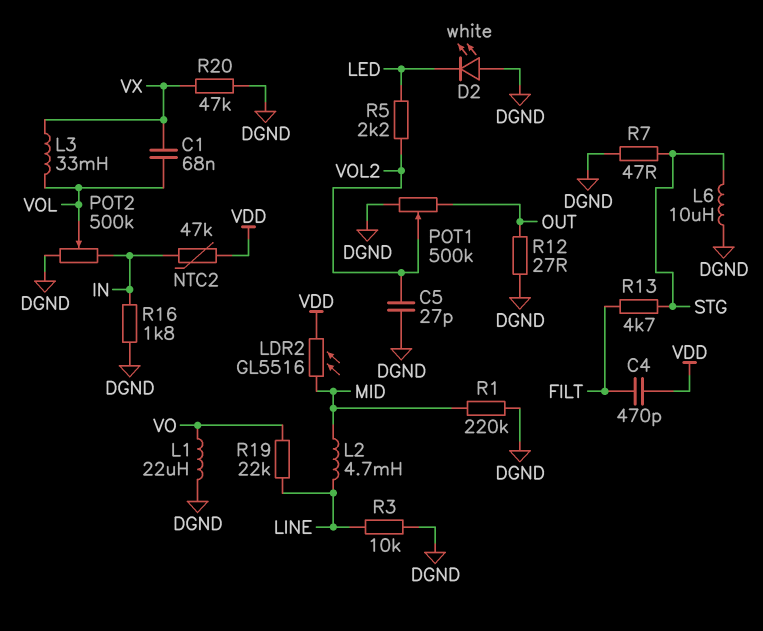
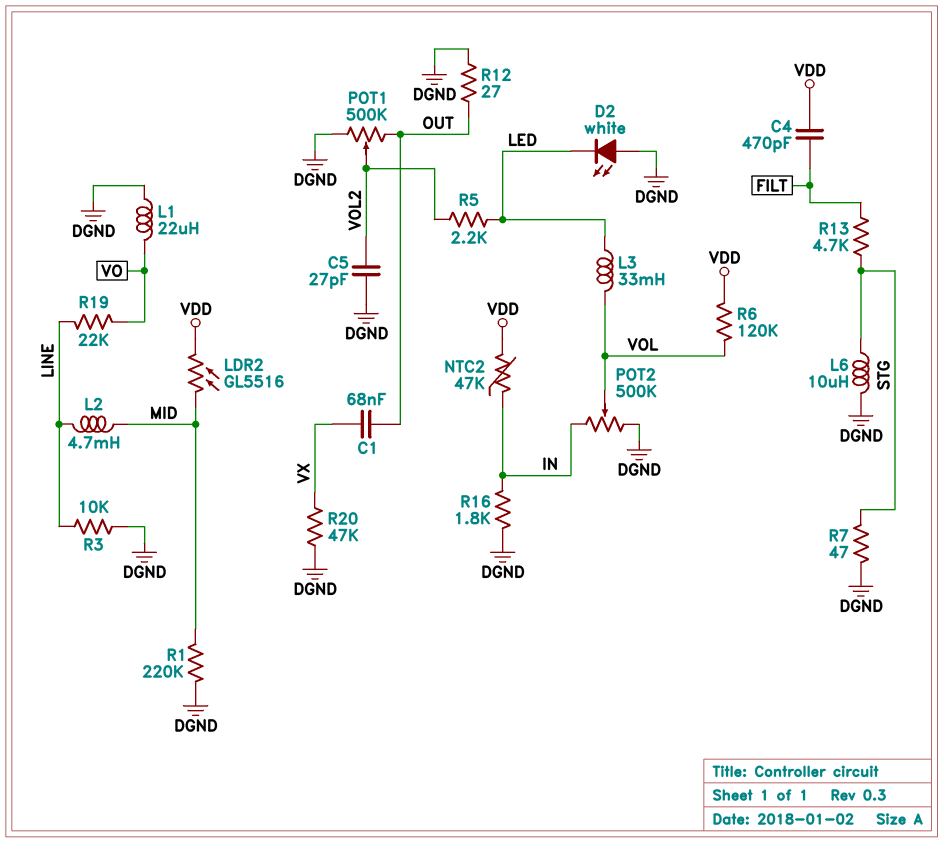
C1: 68nF (VOL, VX) -> 68nF (OUT, VX)
L3: 33mH (VOL, VX) -> 33mH (LED, VOL)
R6: none -> 120k (VDD, VOL)

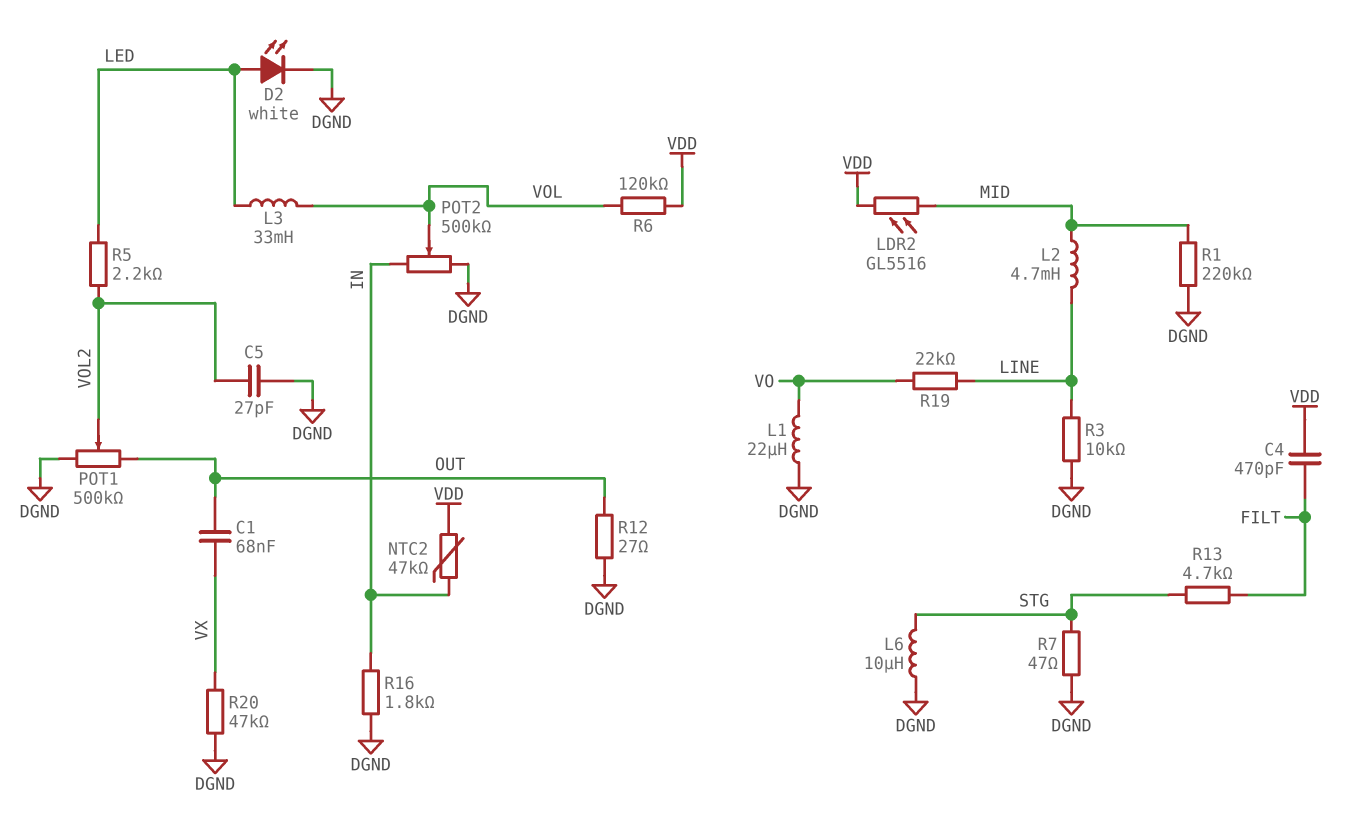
D2: LED white (A DGND, K LED) -> LED white (A LED, K DGND)

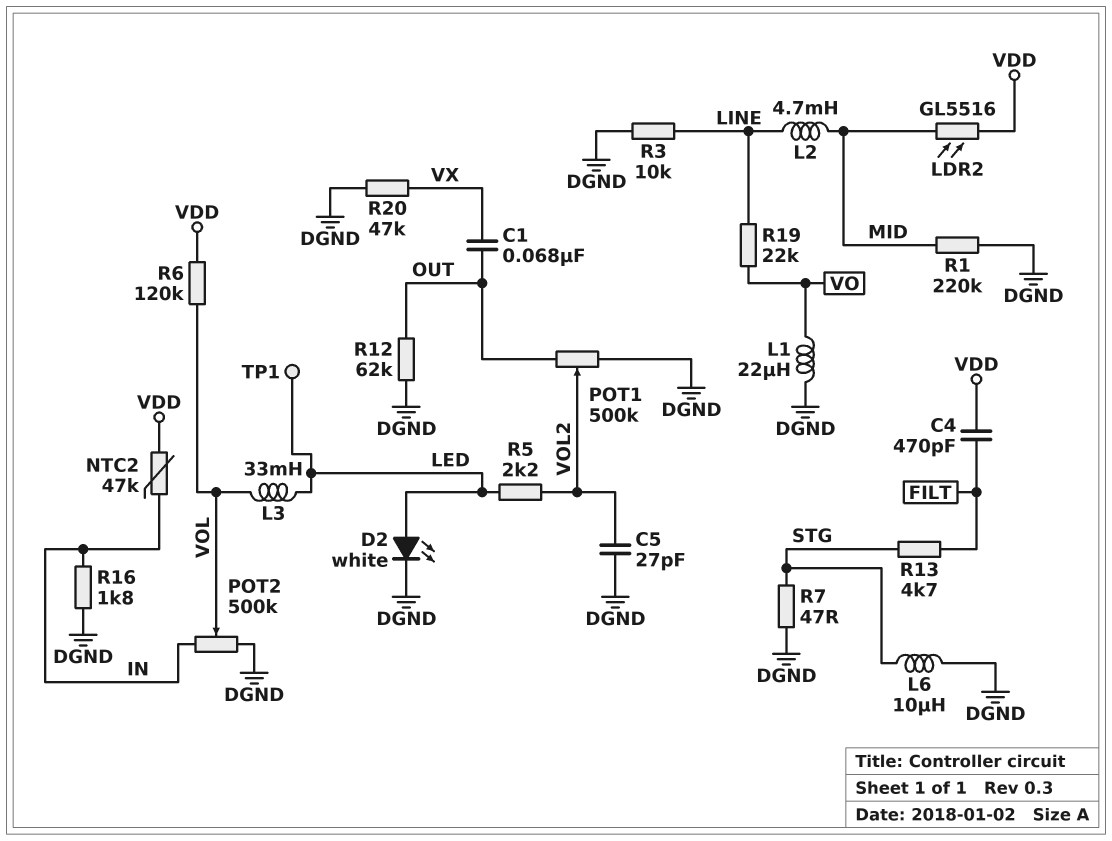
R12: 27 (DGND, OUT) -> 62k (DGND, OUT)
TP1: none -> test point (LED)

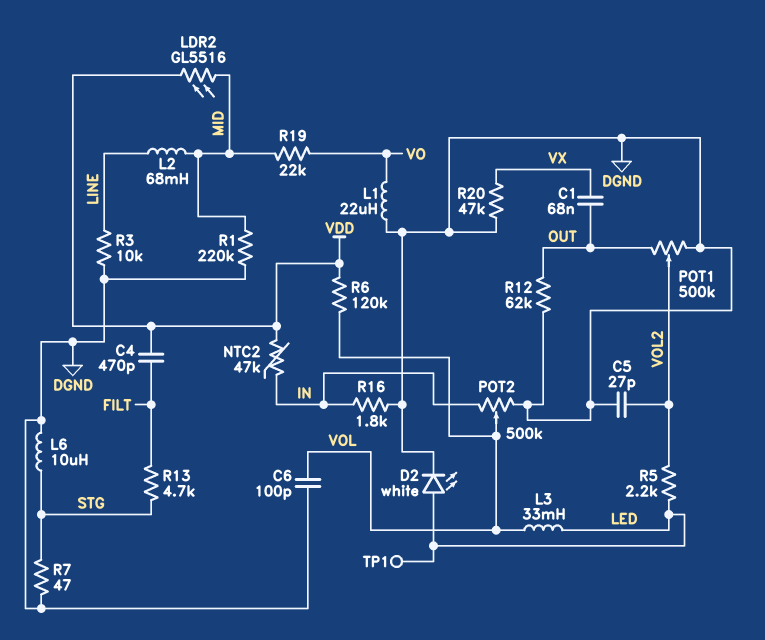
C6: none -> 100pF (DGND, VOL)
L2: 4.7mH (LINE, MID) -> 68mH (LINE, MID)
R19: 22k (LINE, VO) -> 22k (MID, VO)

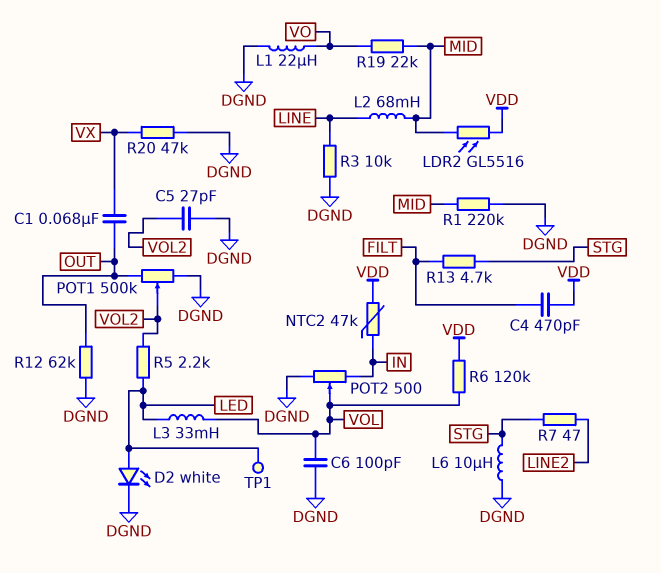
POT2: 500k (DGND, IN, wiper VOL) -> 500 (DGND, IN, wiper VOL)
R7: 47 (DGND, STG) -> 47 (LINE2, STG)
R16: 1.8k (DGND, IN) -> none

